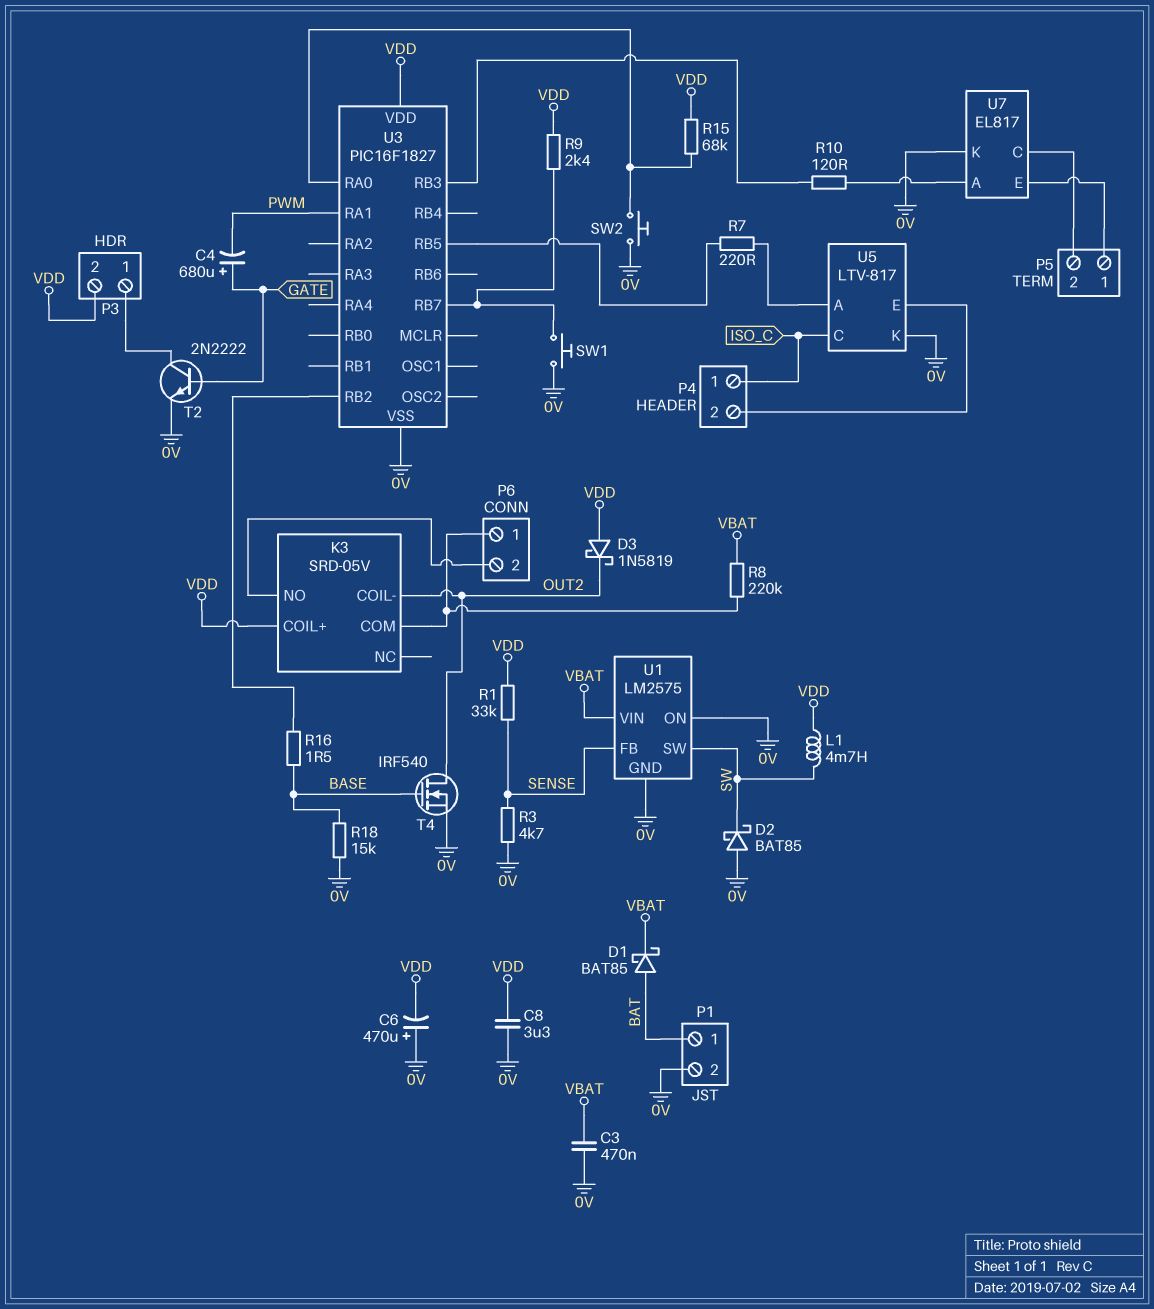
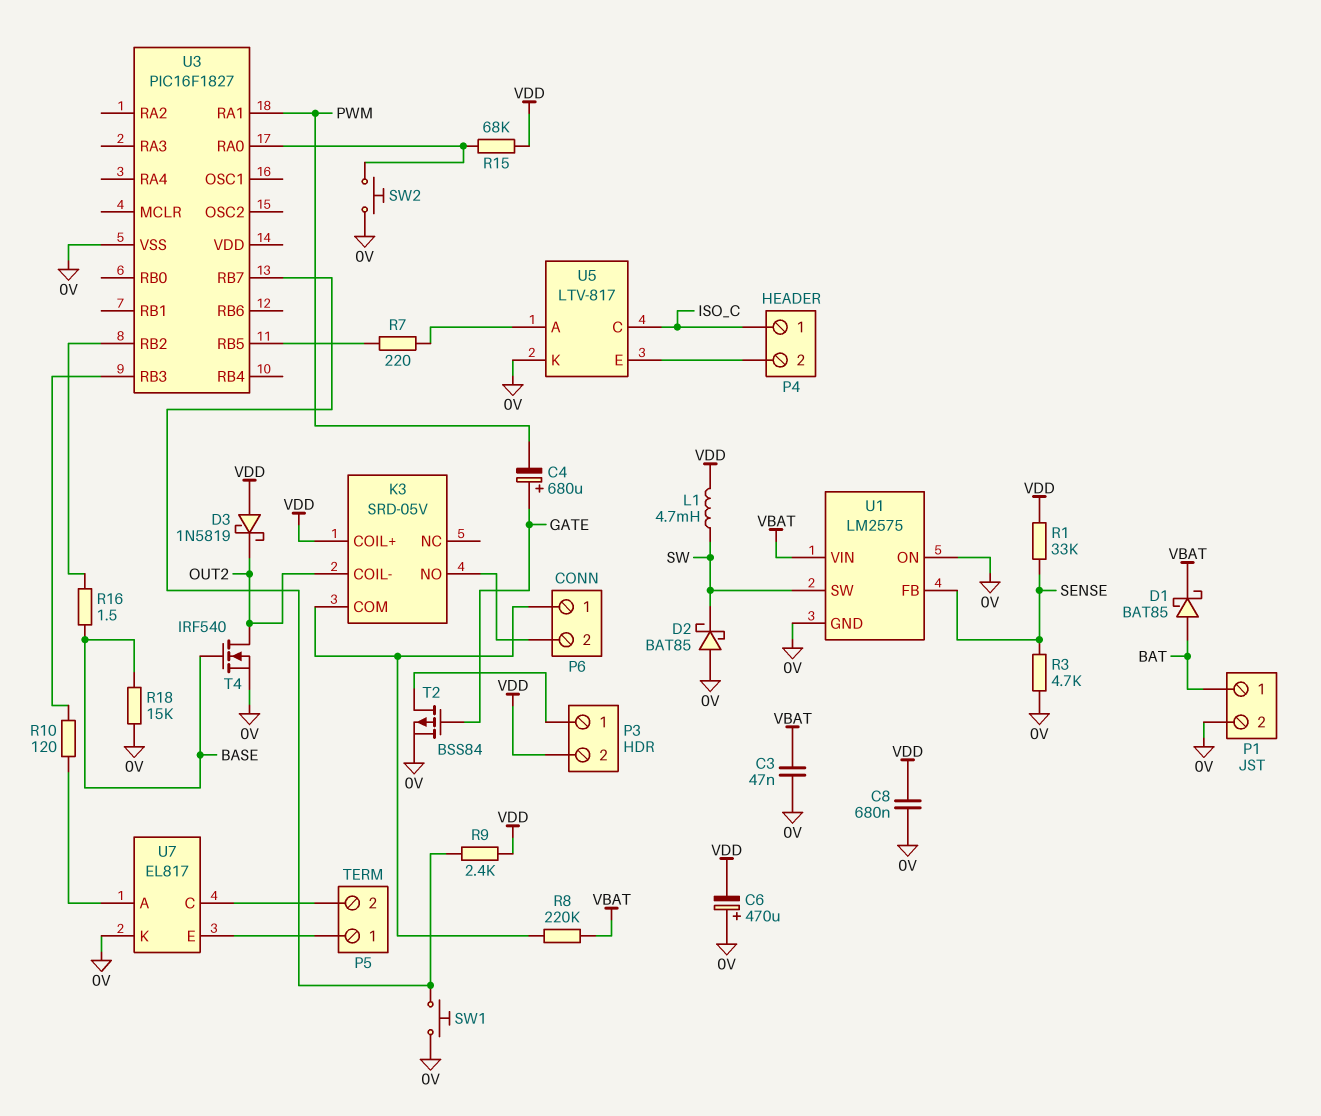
C3: 470nF (0V, VBAT) -> 47nF (0V, VBAT)
C8: 3.3uF (0V, VDD) -> 680nF (0V, VDD)
T2: NPN 2N2222 (B GATE, C P3/1, E 0V) -> PMOS BSS84 (G GATE, D P3/1, S 0V)
U3 pin VDD: VDD -> none

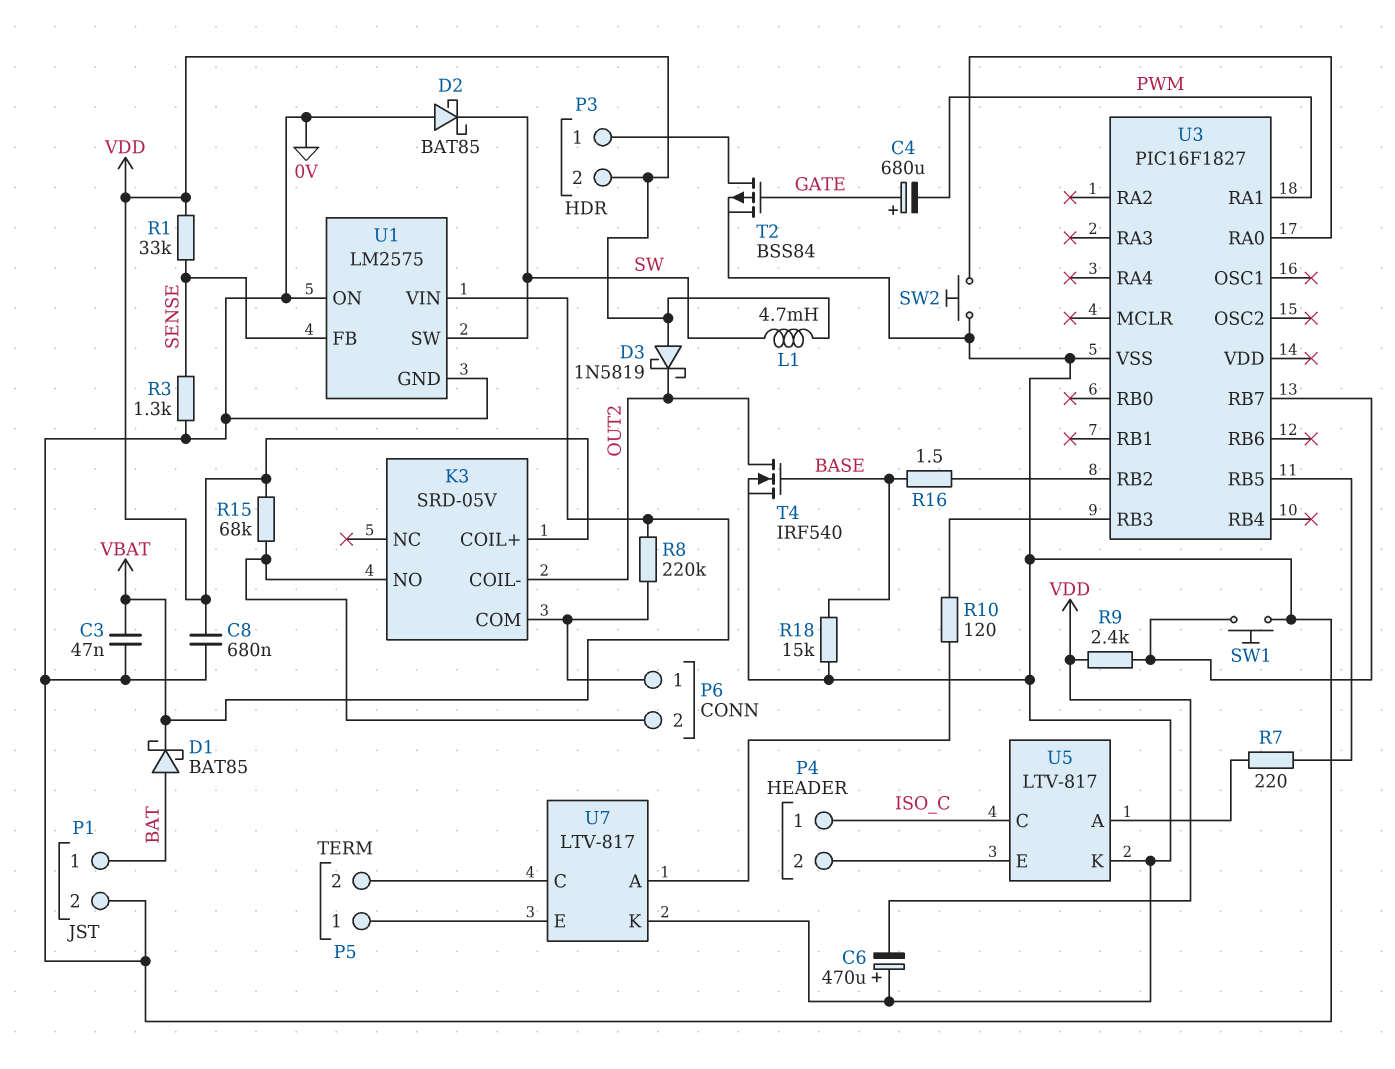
R3: 4.7k (0V, SENSE) -> 1.3k (0V, SENSE)
R15: 68k (U3/RA0, VDD) -> 68k (K3/NO, VDD)
U7: EL817 -> LTV-817

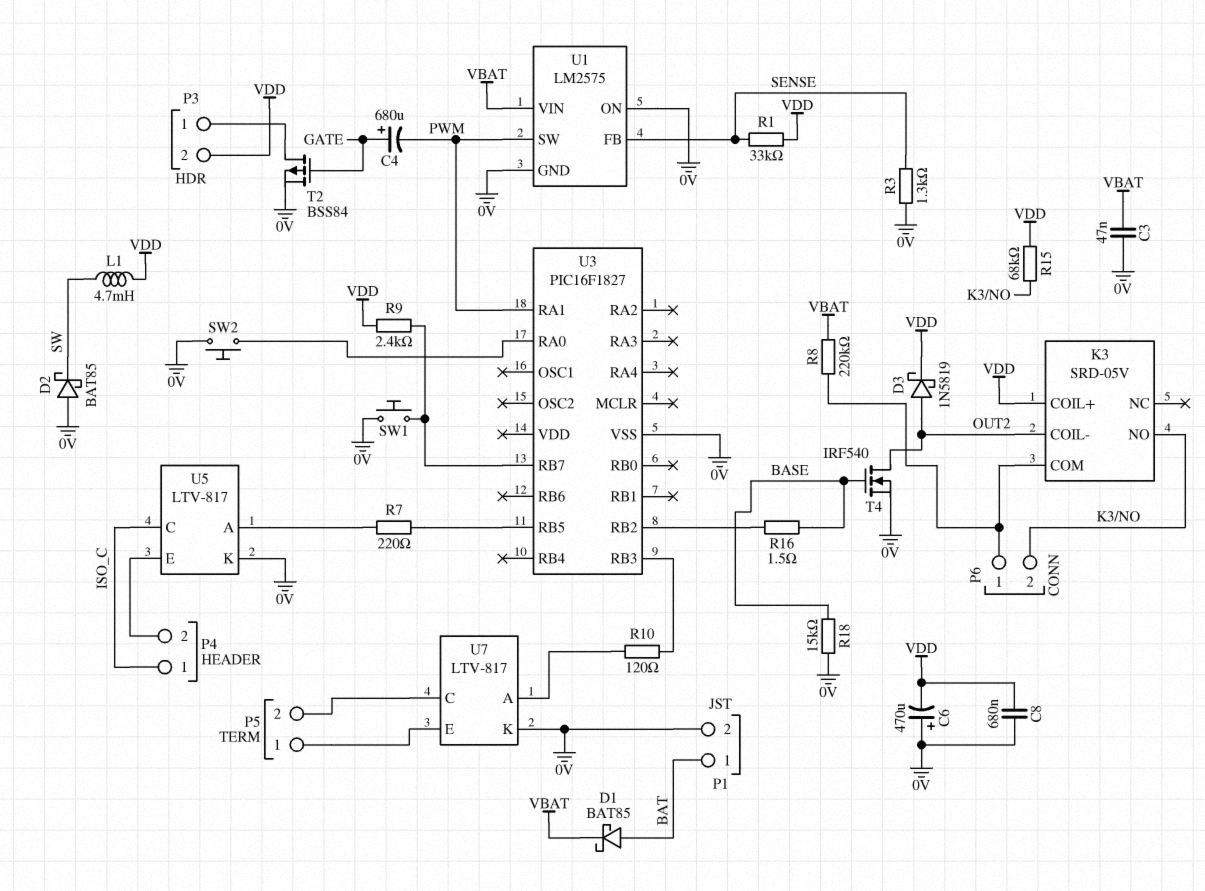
D3: schottky 1N5819 (A VDD, K OUT2) -> schottky 1N5819 (A OUT2, K VDD)
U1 pin SW: SW -> PWM

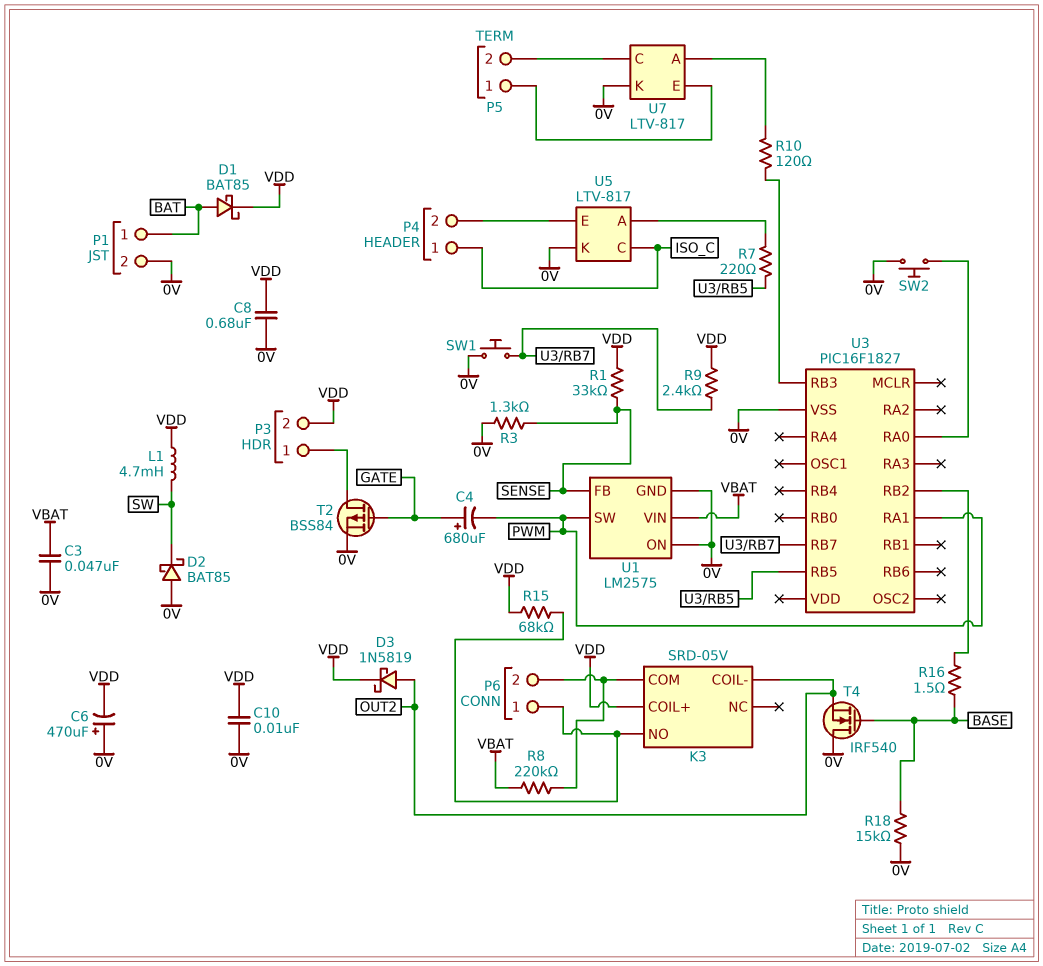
C10: none -> 10nF (0V, VDD)
D1: schottky BAT85 (A BAT, K VBAT) -> schottky BAT85 (A BAT, K VDD)
P6 pin 1: K3/COM -> K3/NO
P6 pin 2: K3/NO -> K3/COM
T4: NMOS IRF540 (G BASE, D OUT2, S 0V) -> NMOS IRF540 (G BASE, D 0V, S OUT2)

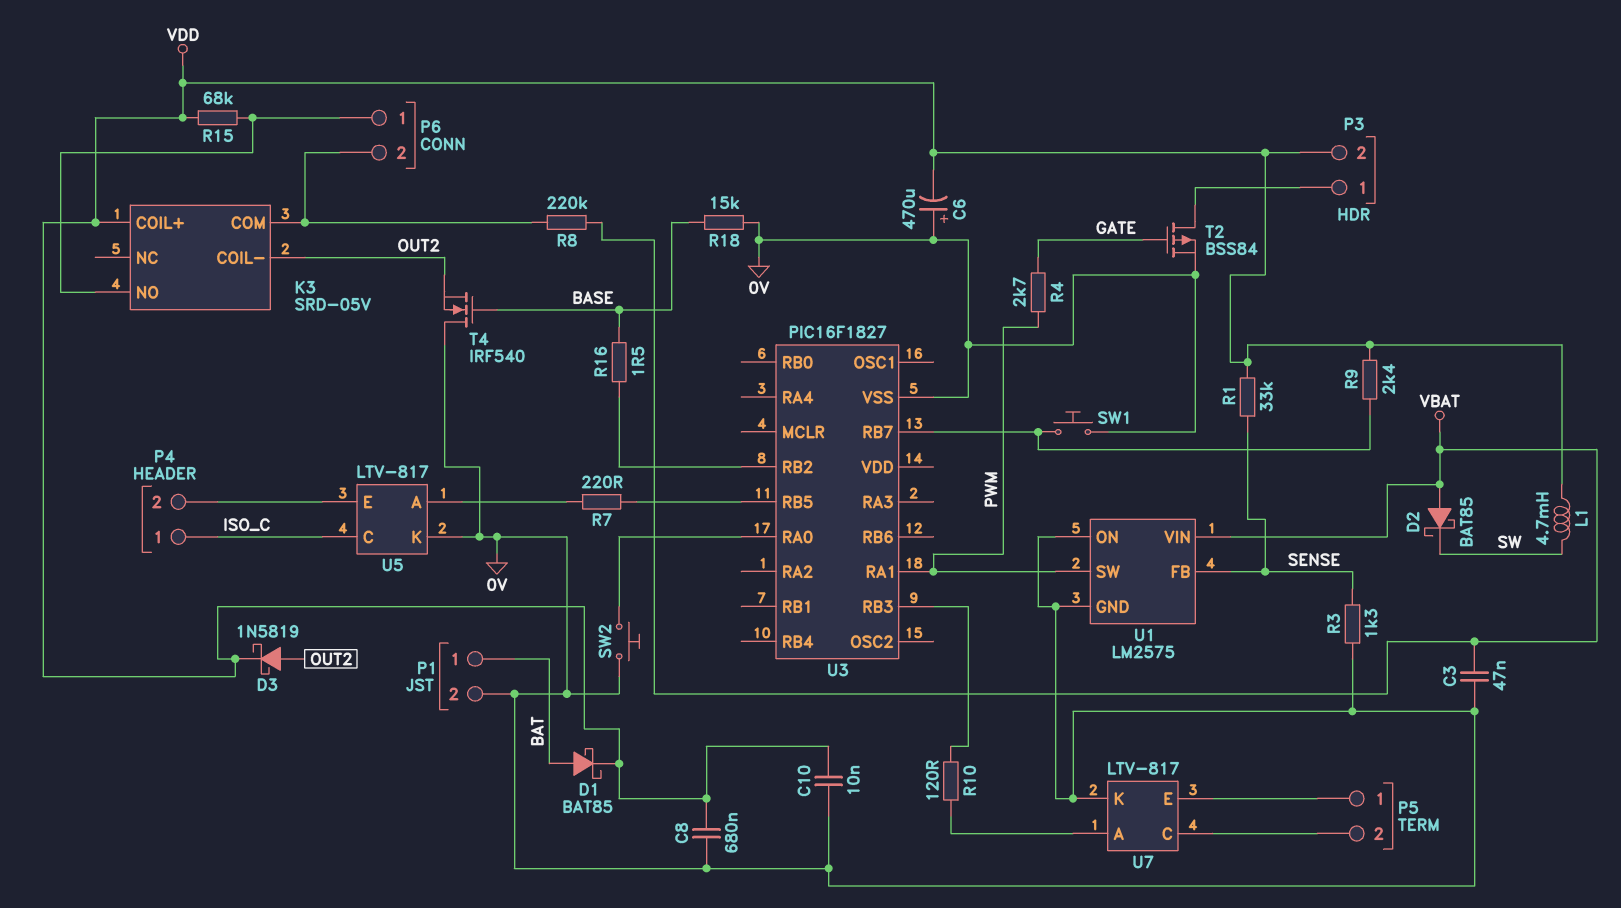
C4: 680uF (plus GATE, minus PWM) -> none
D2: schottky BAT85 (A 0V, K SW) -> schottky BAT85 (A VBAT, K SW)
R4: none -> 2.7k (GATE, PWM)

